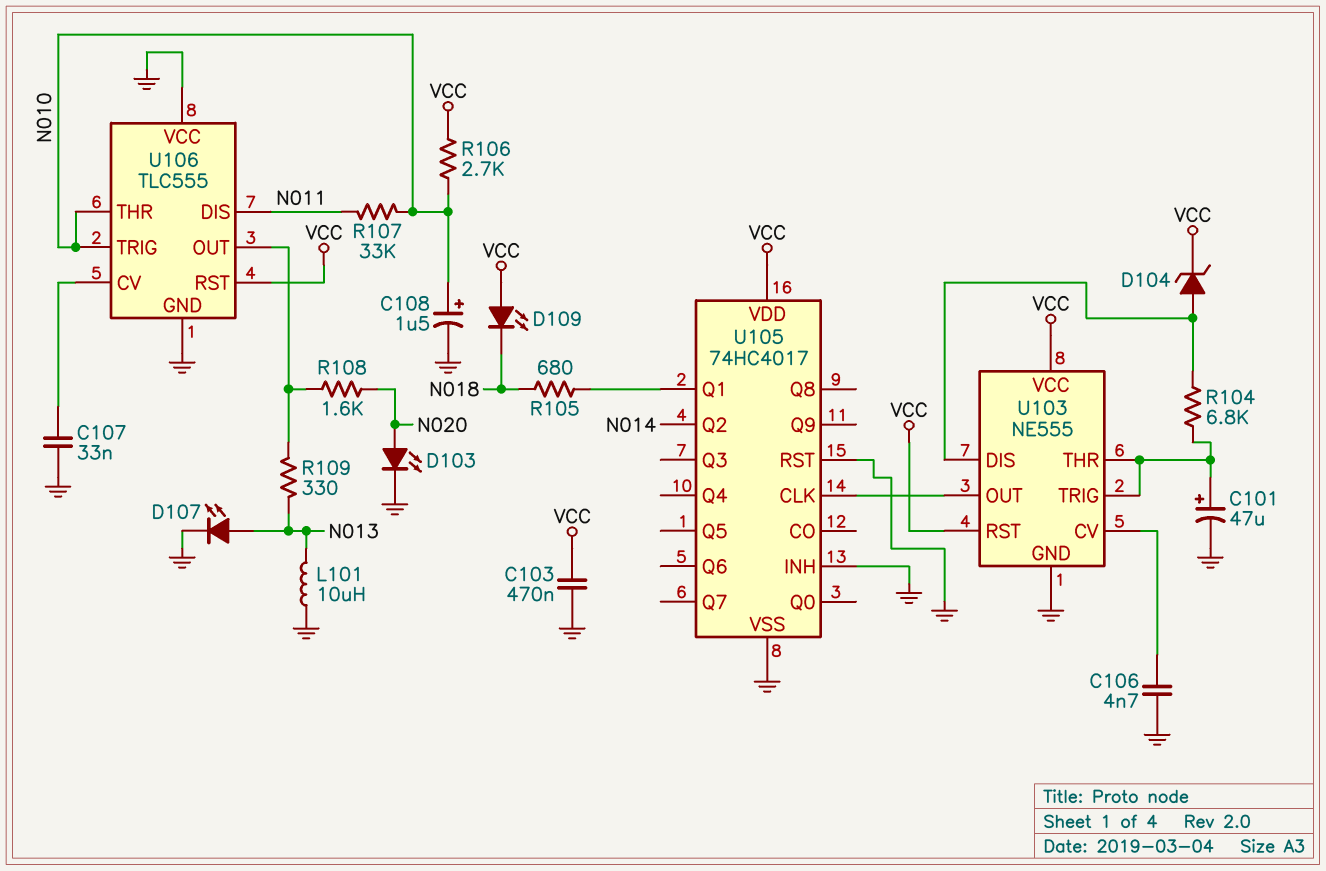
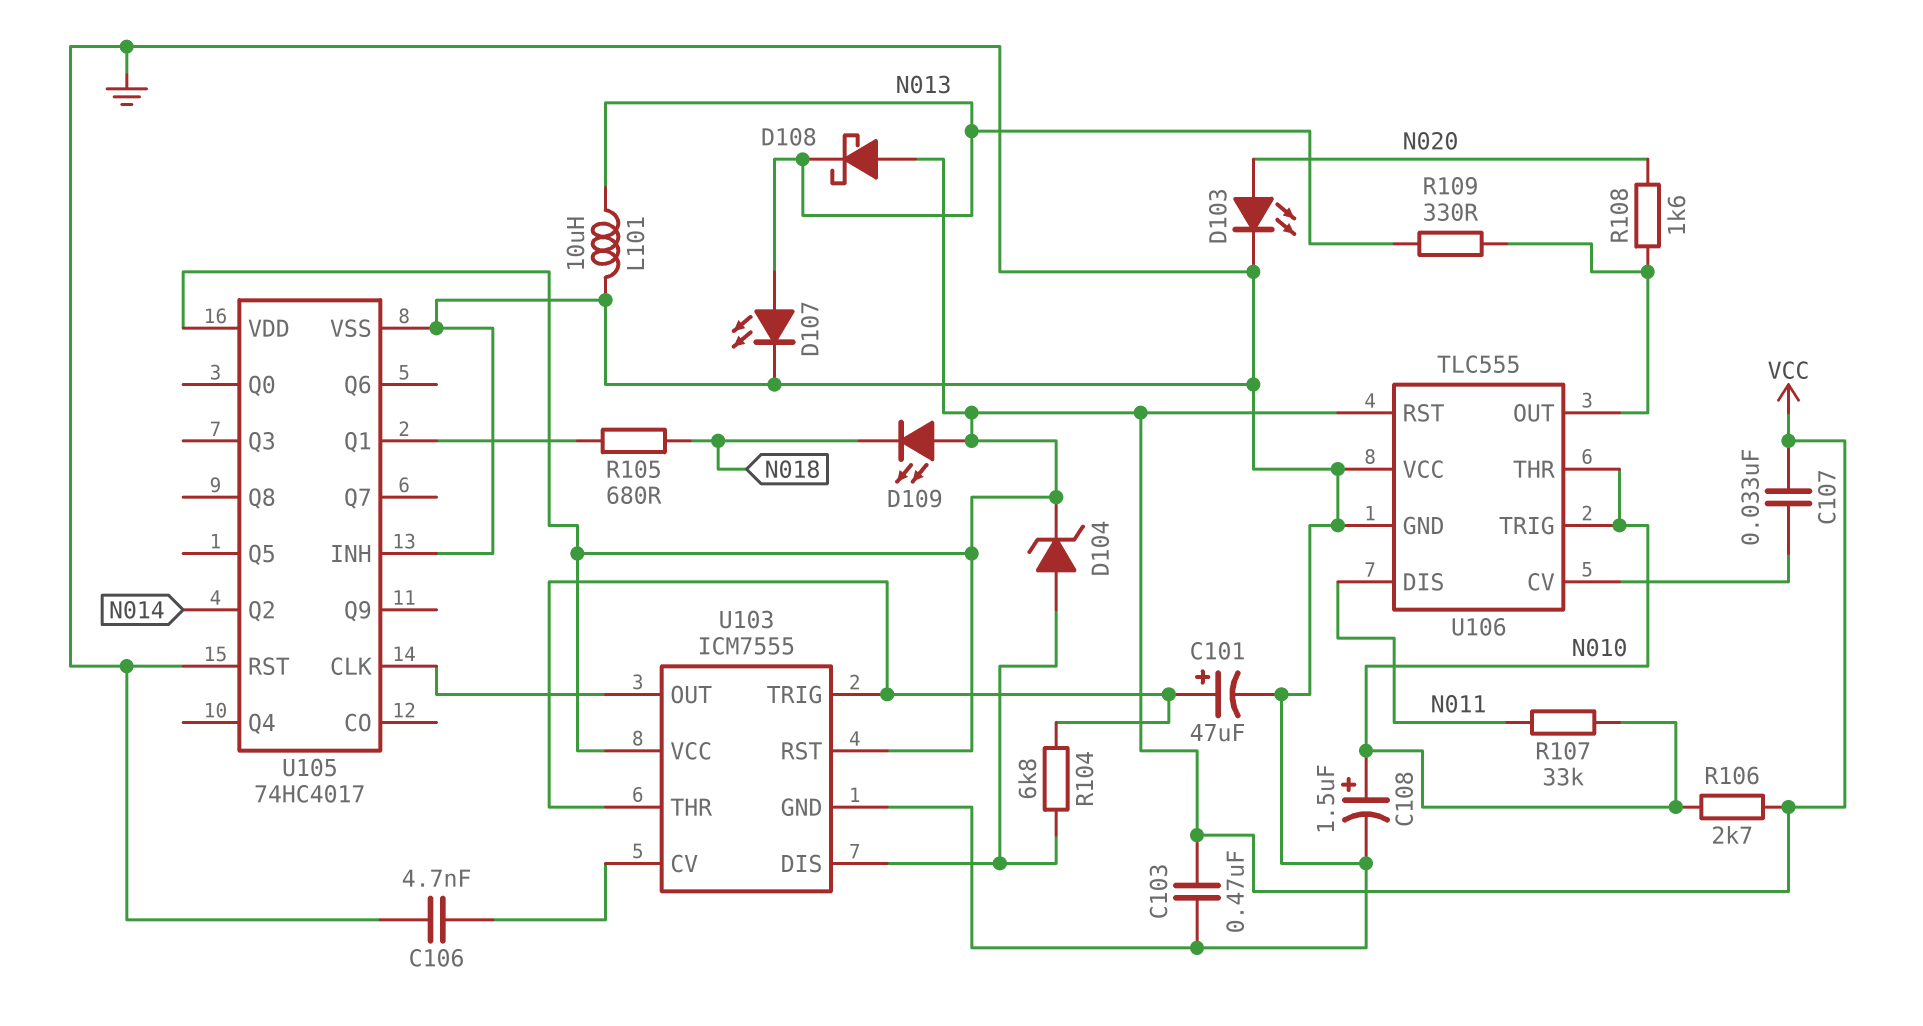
C107: 33nF (GND, U106/CV) -> 33nF (U106/CV, VCC)
D108: none -> schottky (A VCC, K N013)
U103: NE555 -> ICM7555

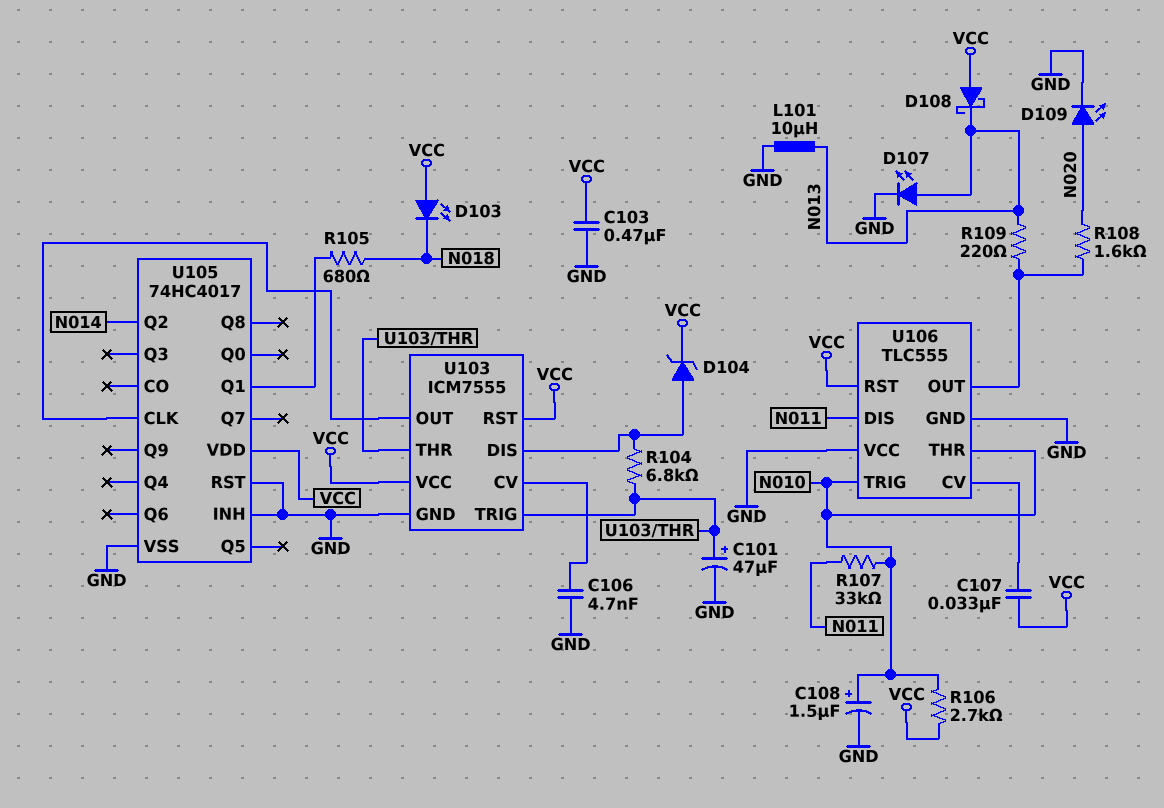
D103: LED (A N020, K GND) -> LED (A VCC, K N018)
D109: LED (A VCC, K N018) -> LED (A N020, K GND)
R109: 330 (N013, U106/OUT) -> 220 (N013, U106/OUT)

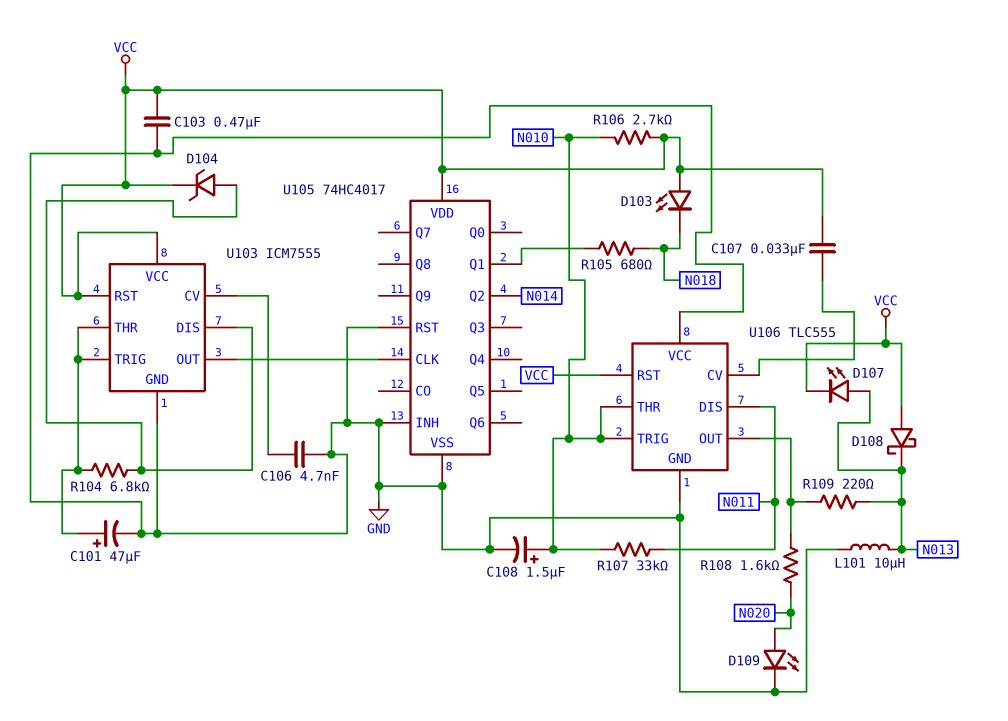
D107: LED (A N013, K GND) -> LED (A N013, K VCC)

